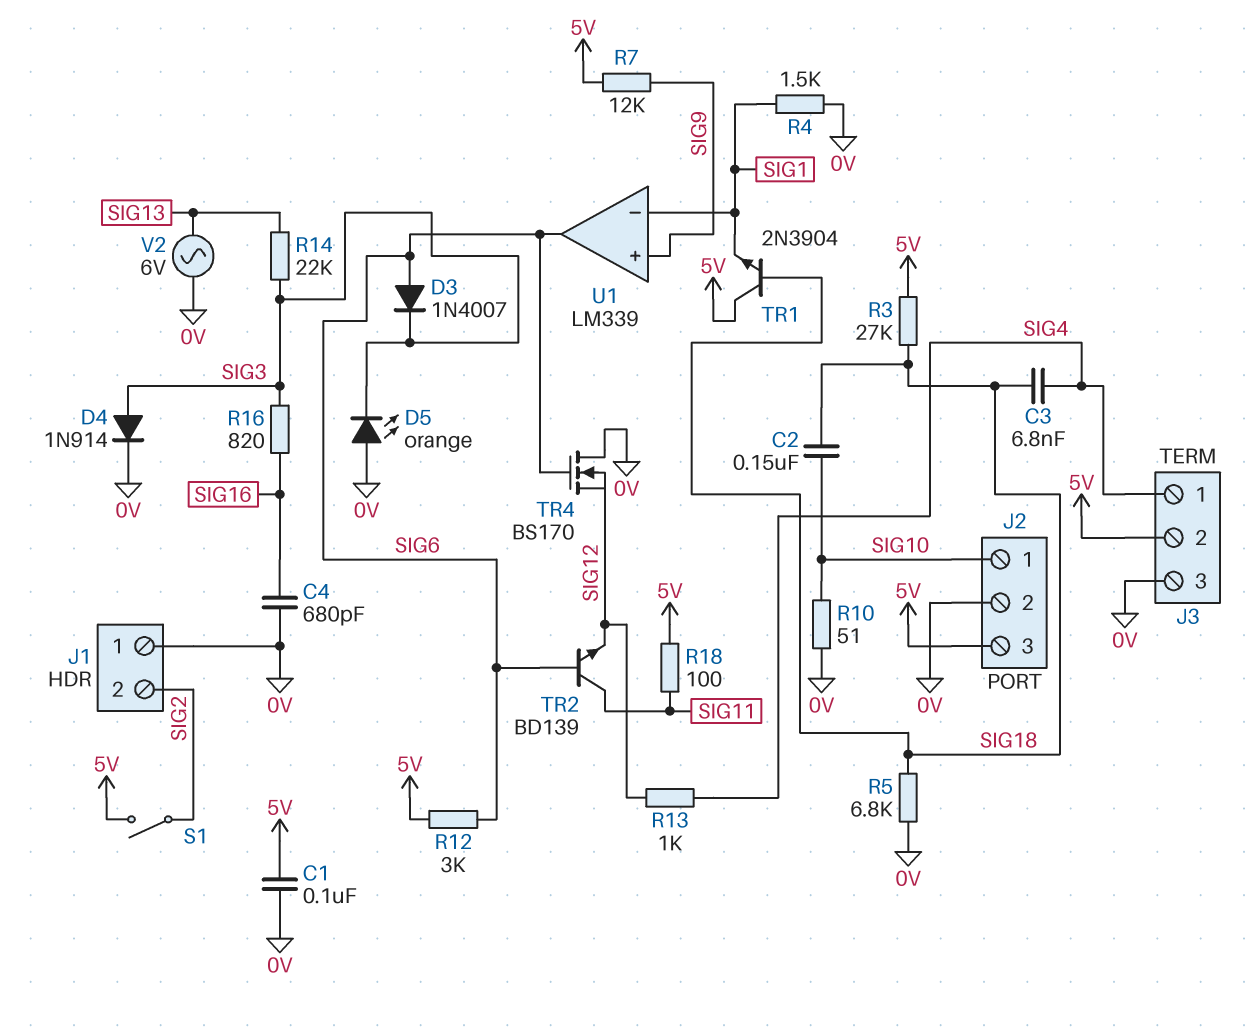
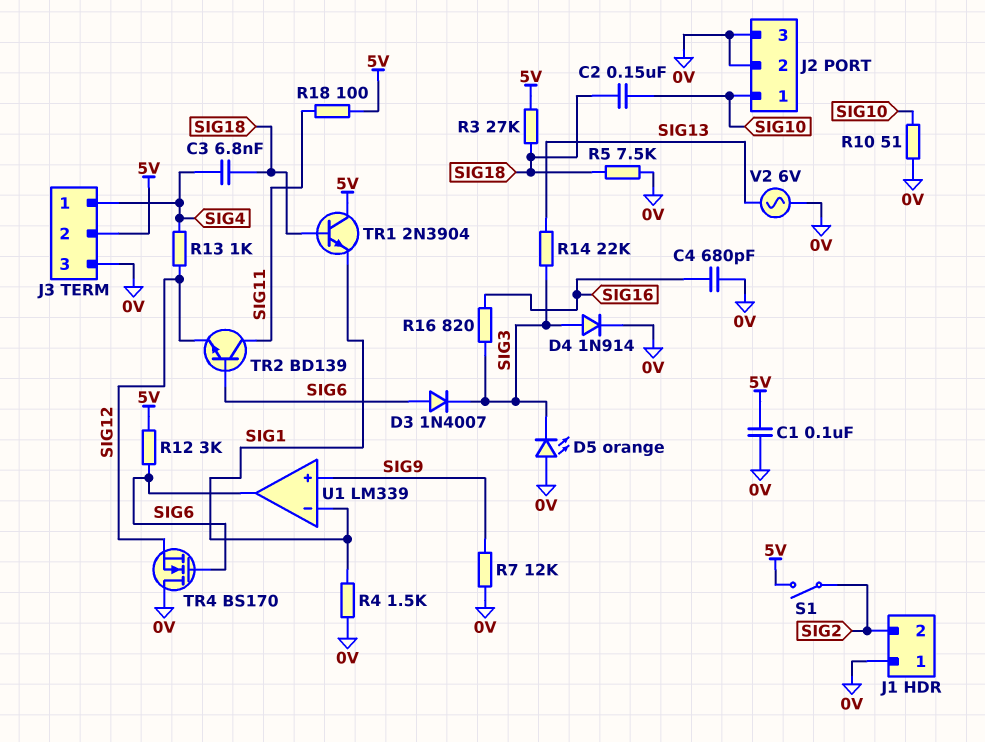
J2 pin 3: 5V -> 0V
R5: 6.8k (0V, SIG18) -> 7.5k (0V, SIG18)
R7: 12k (5V, SIG9) -> 12k (0V, SIG9)

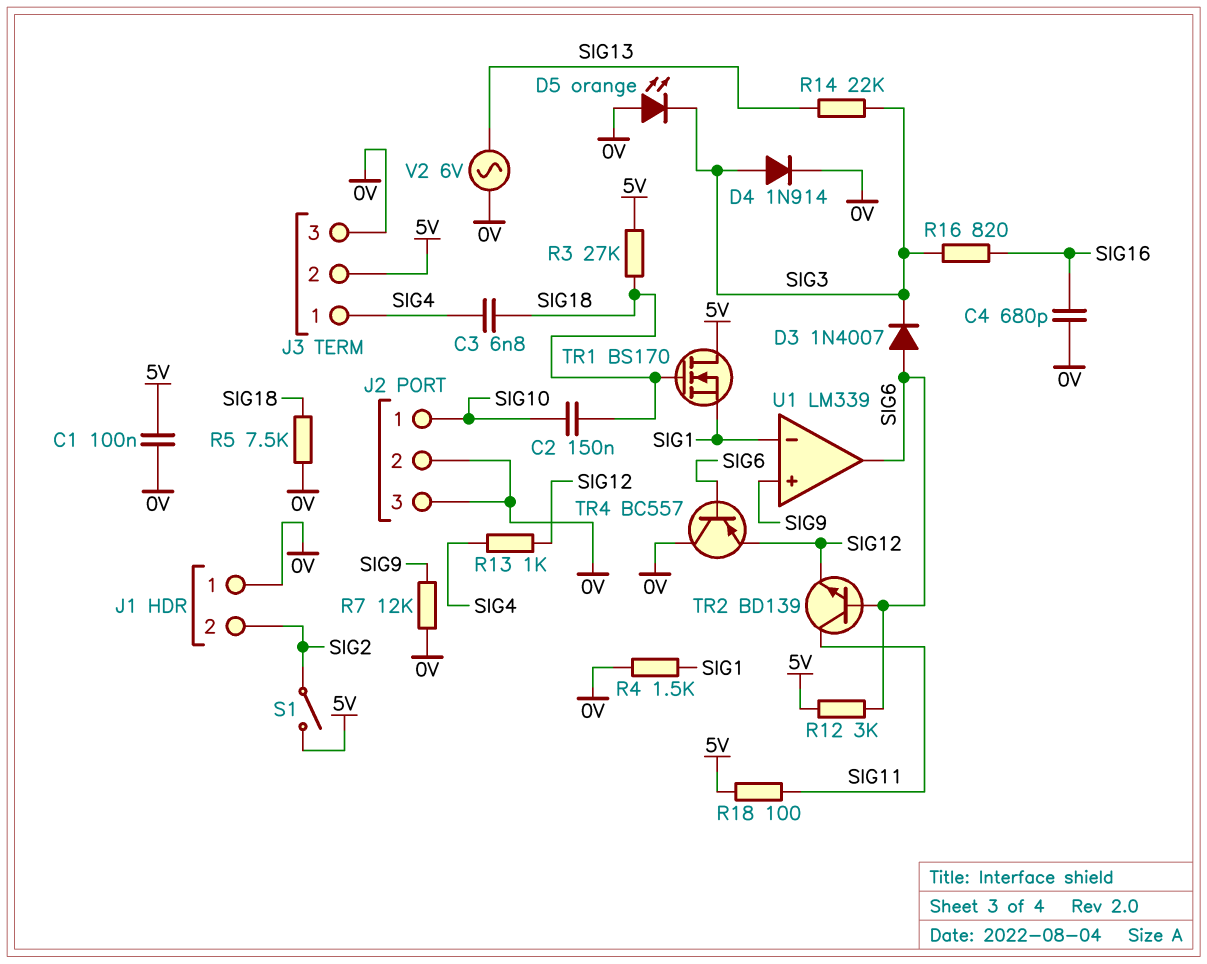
R10: 51 (0V, SIG10) -> none
TR1: NPN 2N3904 (B SIG18, C 5V, E SIG1) -> NMOS BS170 (G SIG18, D 5V, S SIG1)
TR4: NMOS BS170 (G SIG6, D 0V, S SIG12) -> PNP BC557 (B SIG6, C 0V, E SIG12)

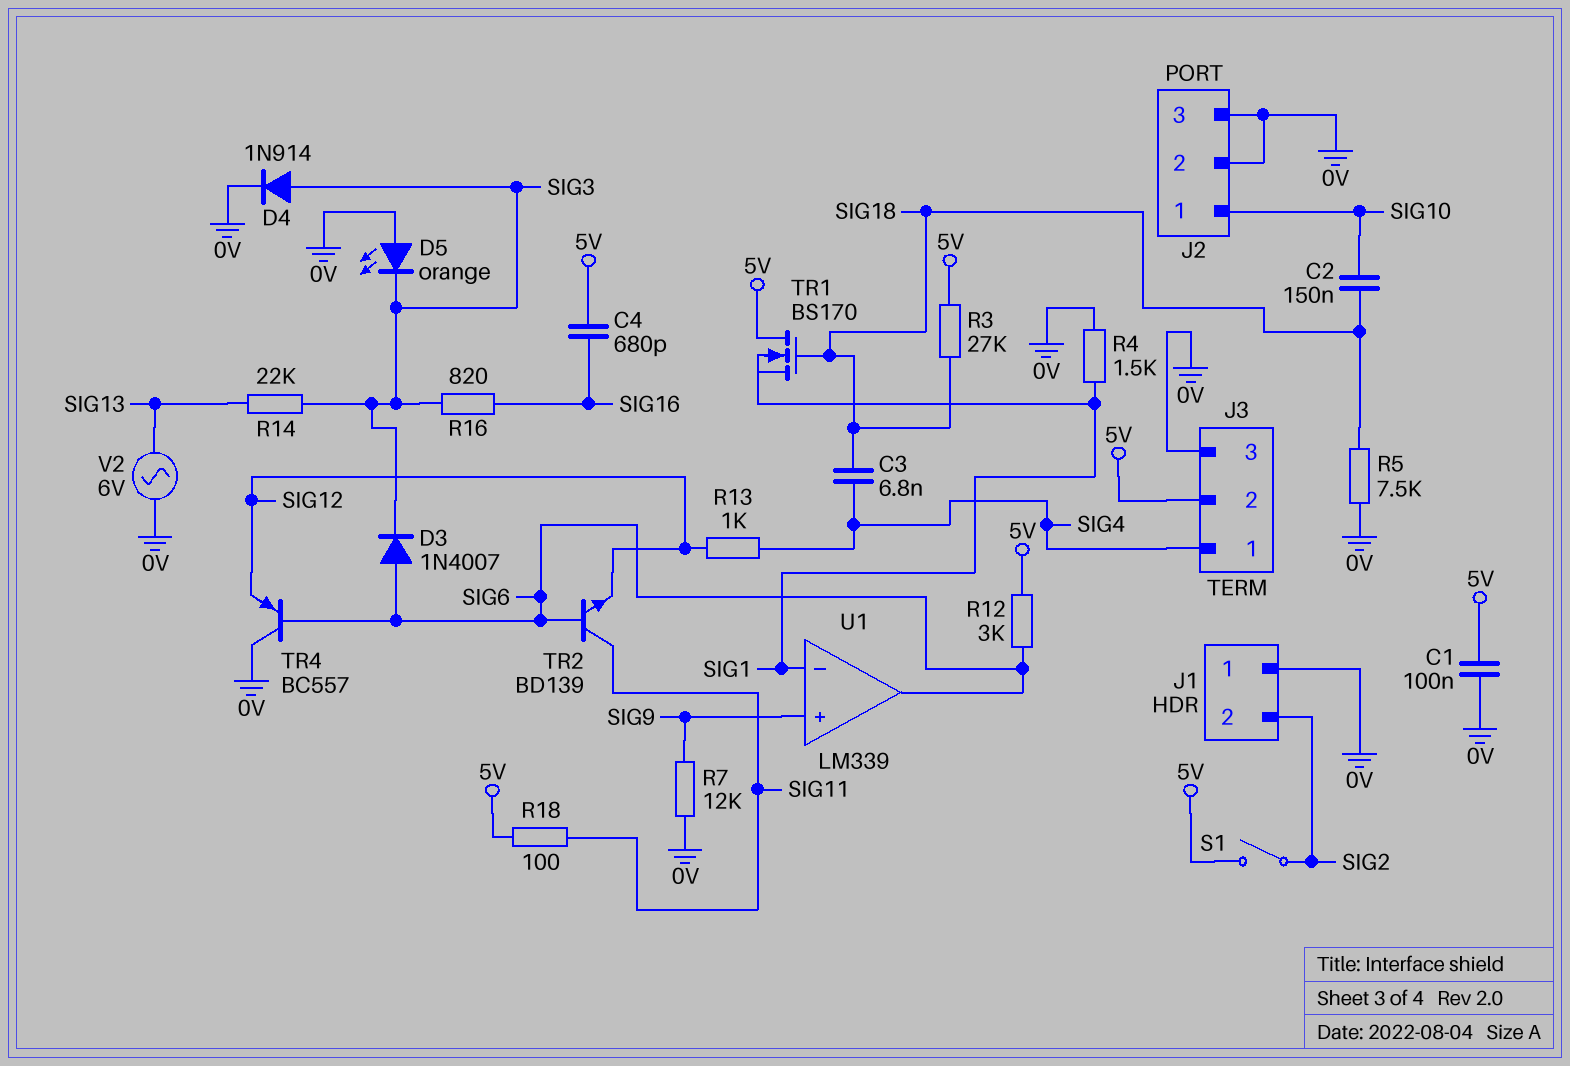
C4: 680pF (0V, SIG16) -> 680pF (5V, SIG16)

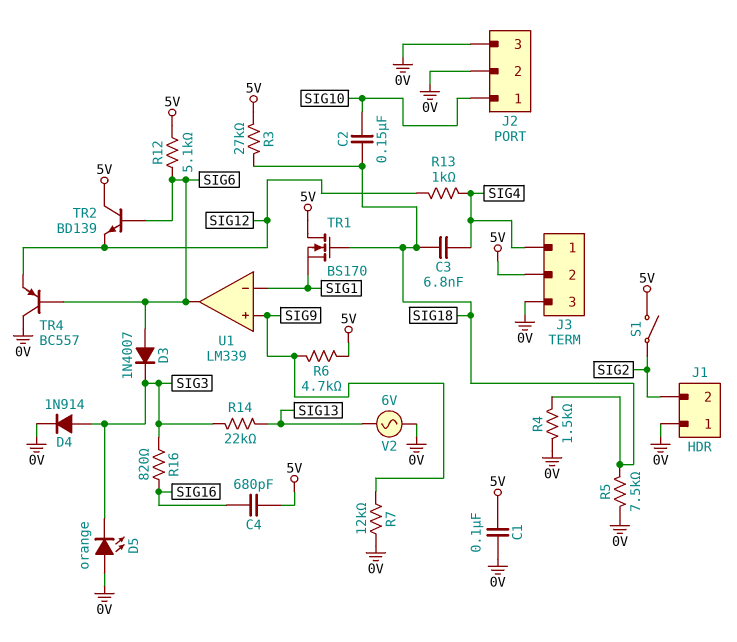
R4: 1.5k (0V, SIG1) -> 1.5k (0V, SIG18)
R6: none -> 4.7k (5V, SIG9)
R12: 3k (5V, SIG6) -> 5.1k (5V, SIG6)
R18: 100 (5V, SIG11) -> none
TR2: NPN BD139 (B SIG6, C SIG11, E SIG12) -> NPN BD139 (B SIG6, C 5V, E SIG12)

